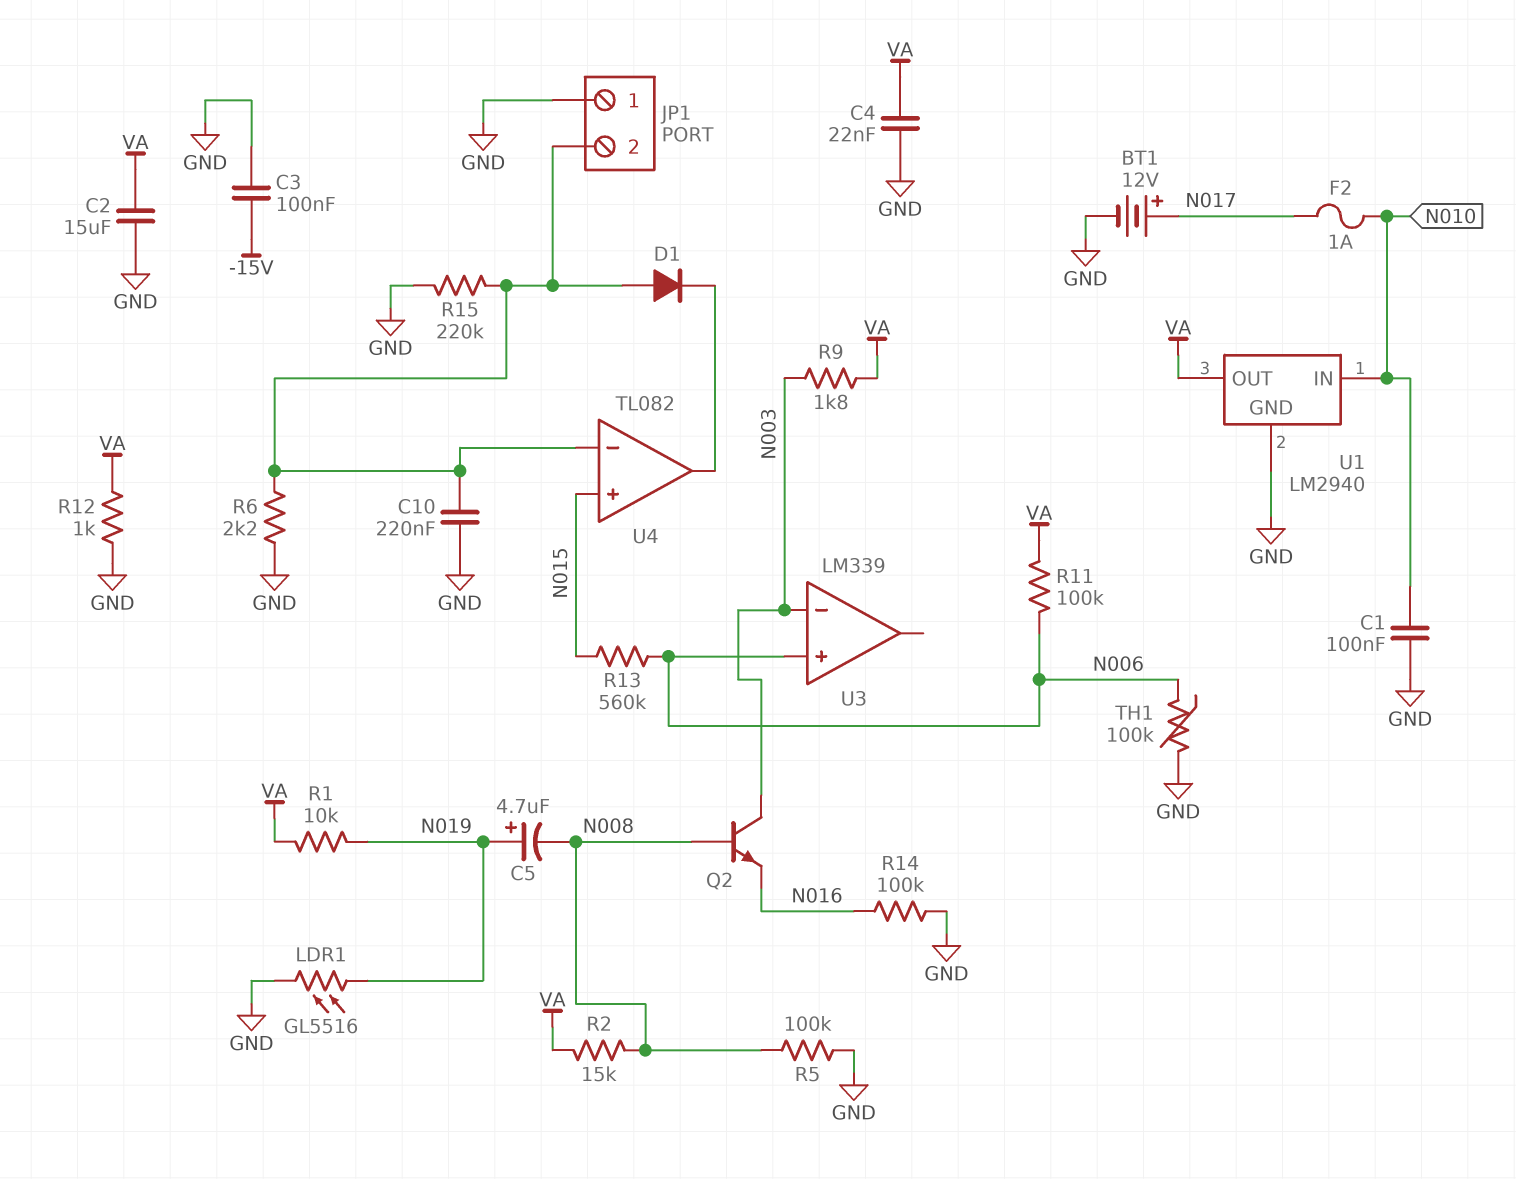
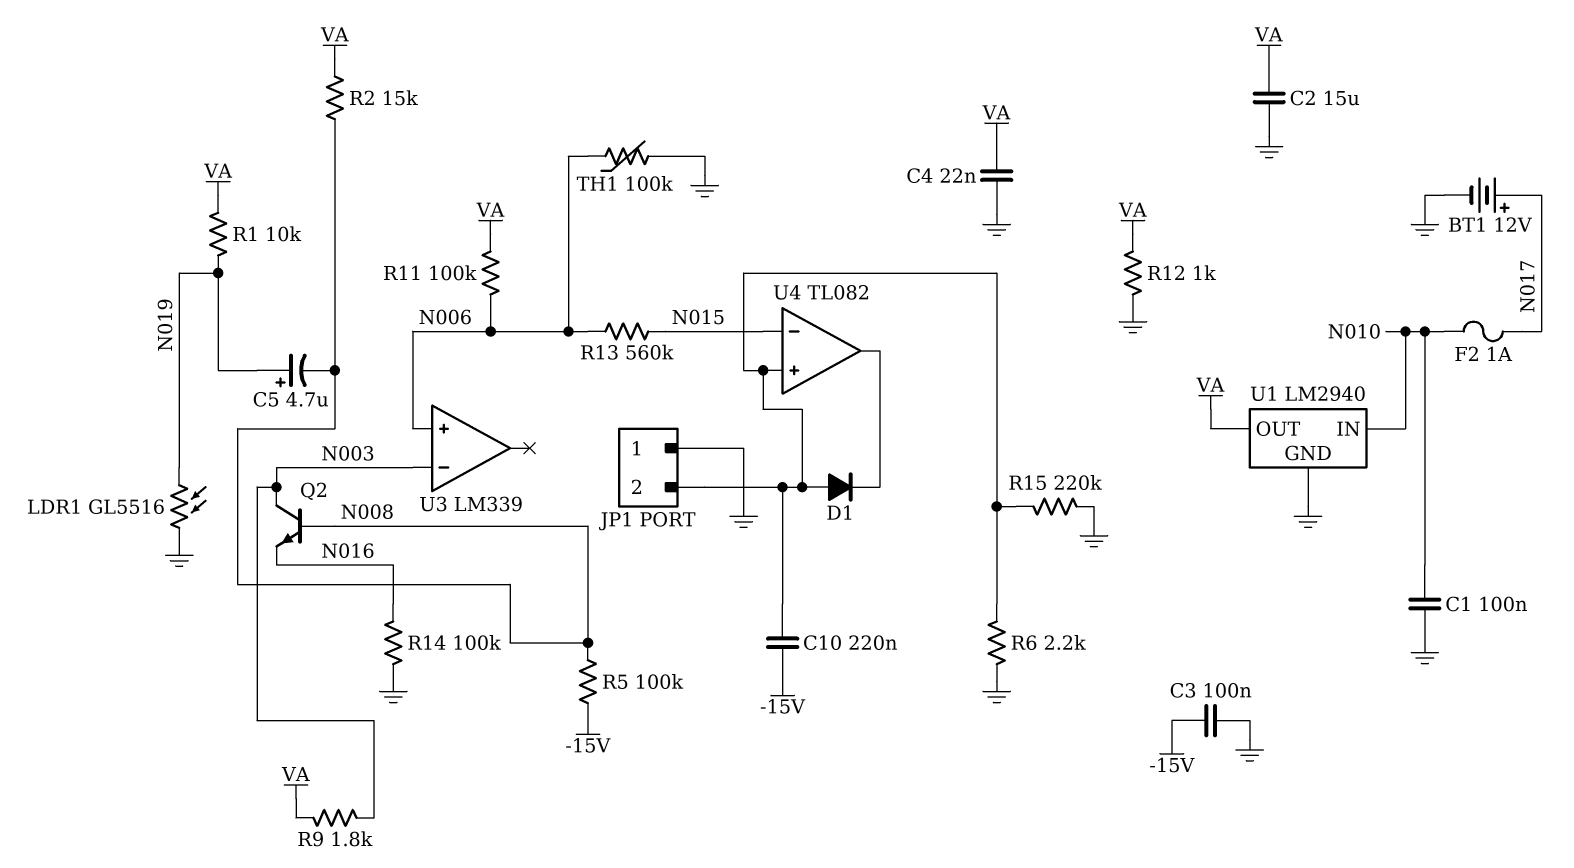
C10: 220nF (GND, JP1/2) -> 220nF (-15V, JP1/2)
R5: 100k (GND, N008) -> 100k (-15V, N008)
U4 pin in+: N015 -> JP1/2
U4 pin in-: JP1/2 -> N015

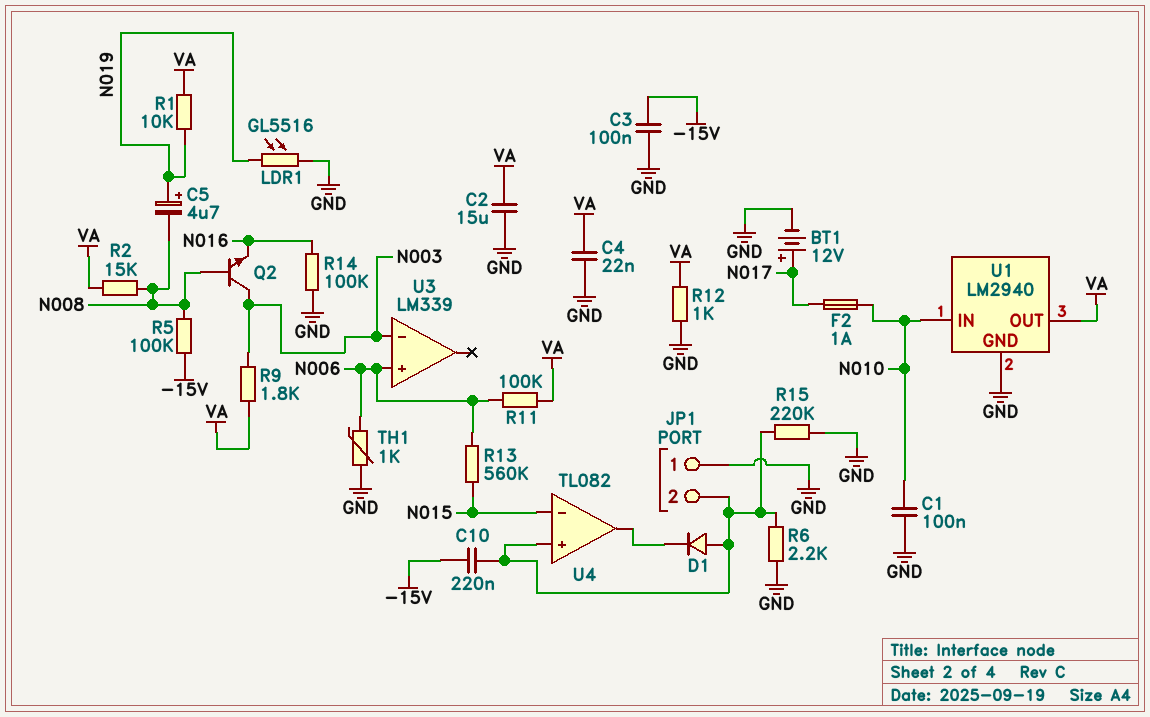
TH1: 100k (GND, N006) -> 1k (GND, N006)

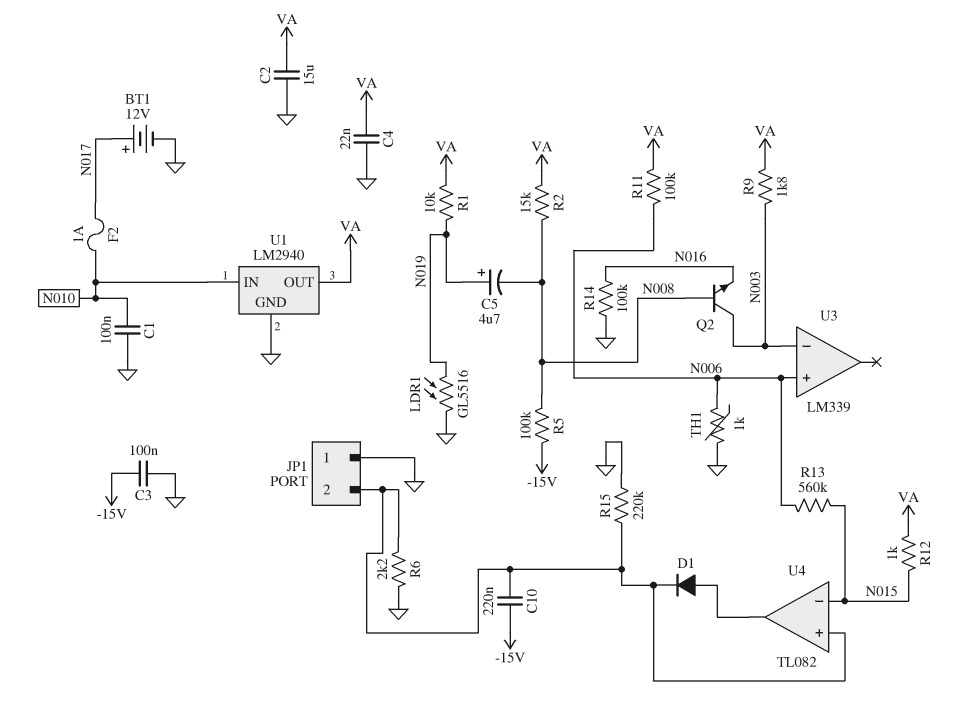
D1: diode (A JP1/2, K U4/out) -> diode (A U4/out, K JP1/2)
R12: 1k (GND, VA) -> 1k (N015, VA)

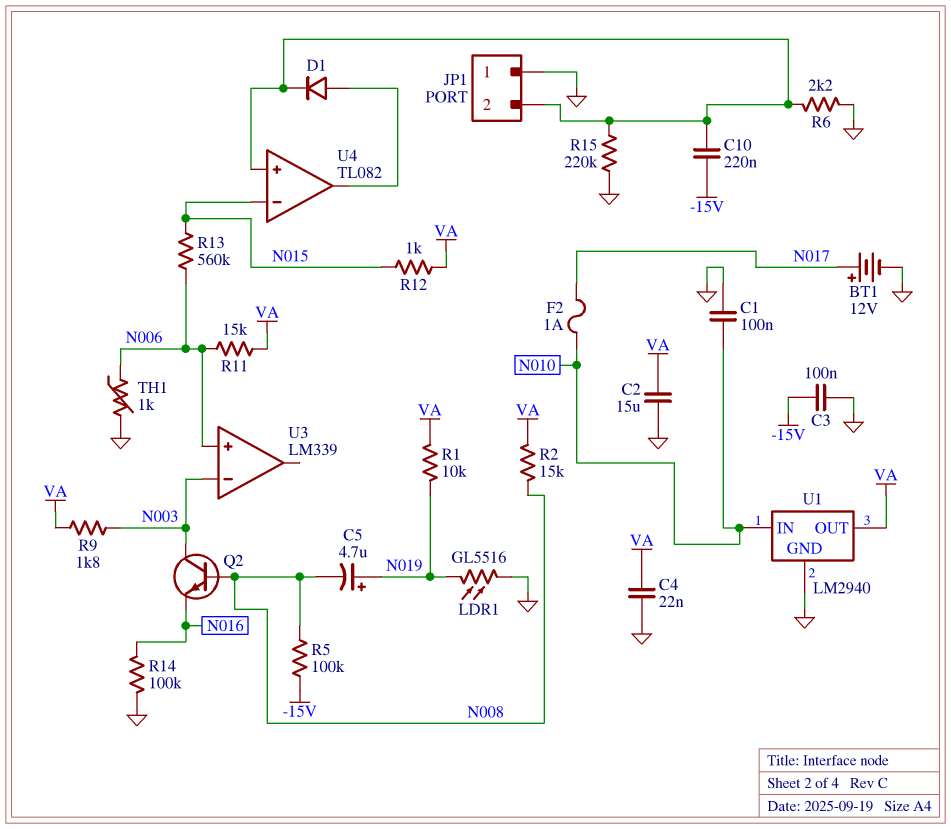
R11: 100k (N006, VA) -> 15k (N006, VA)

